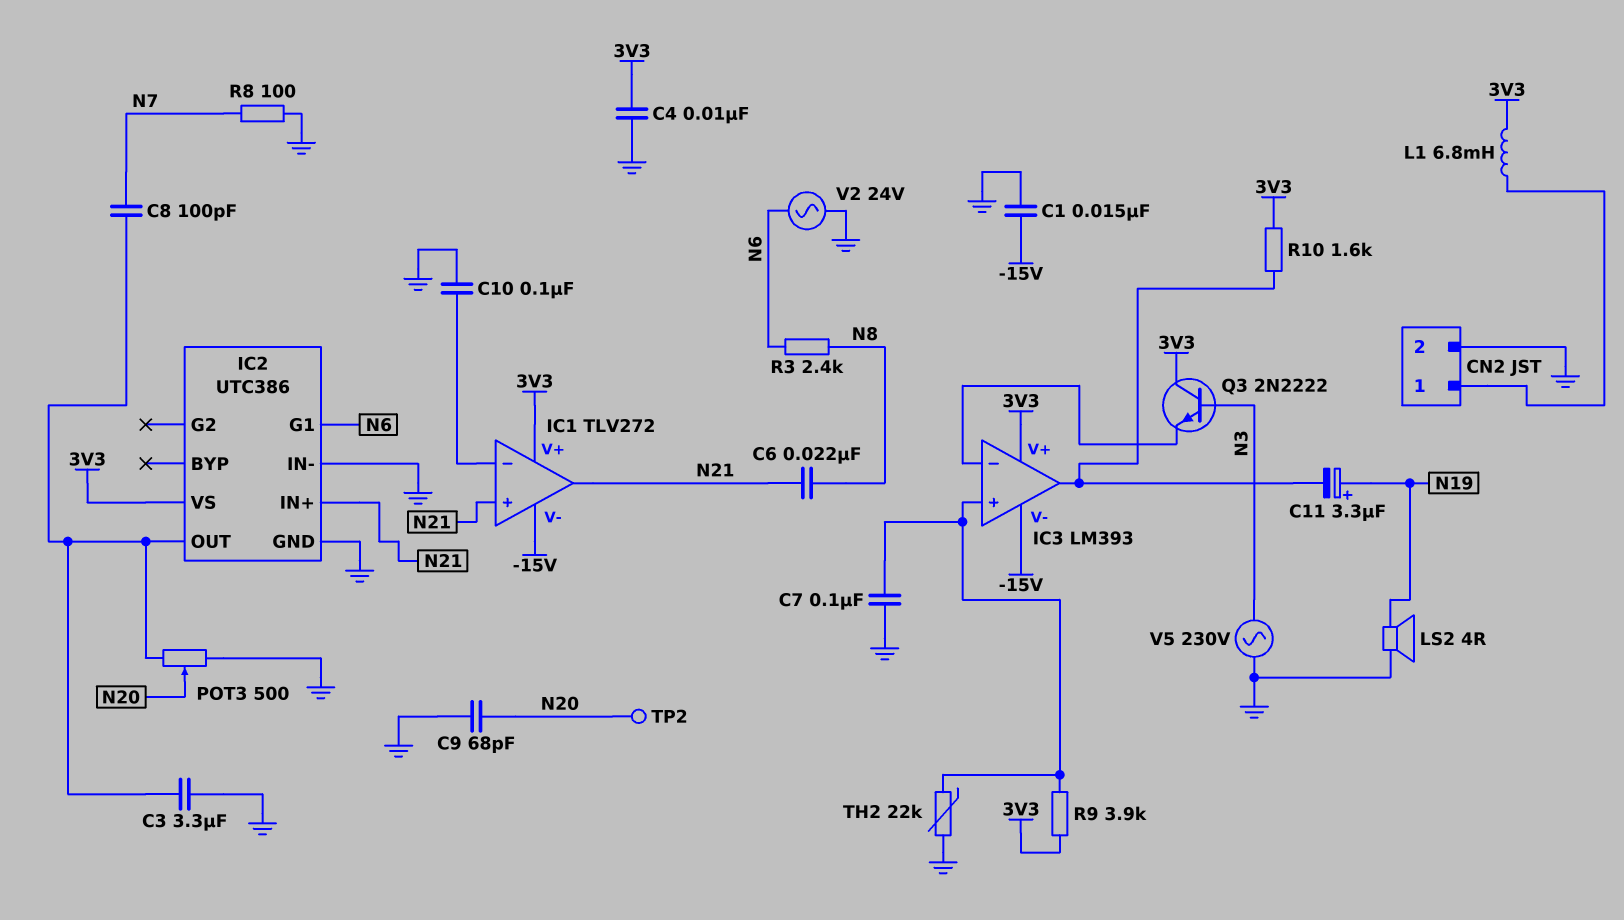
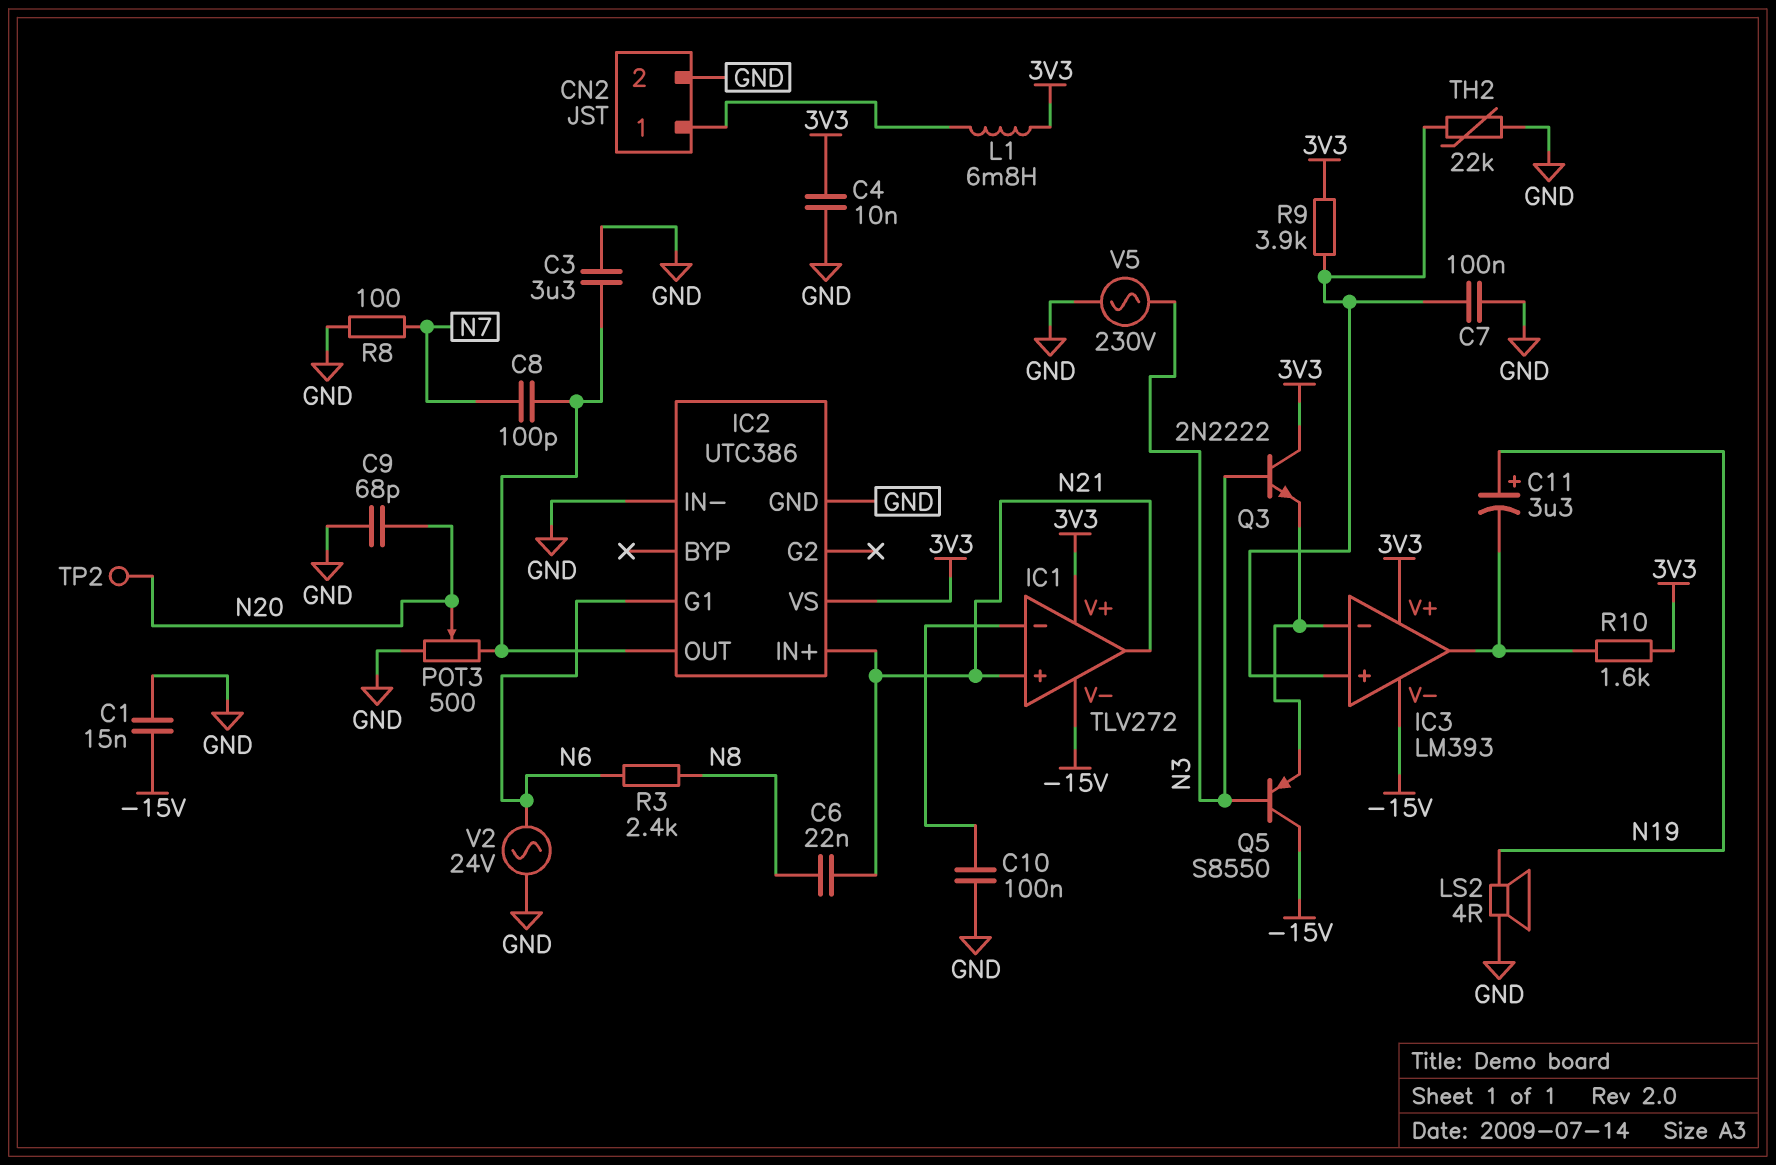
Q5: none -> PNP S8550 (B N3, C -15V, E IC3/in-)

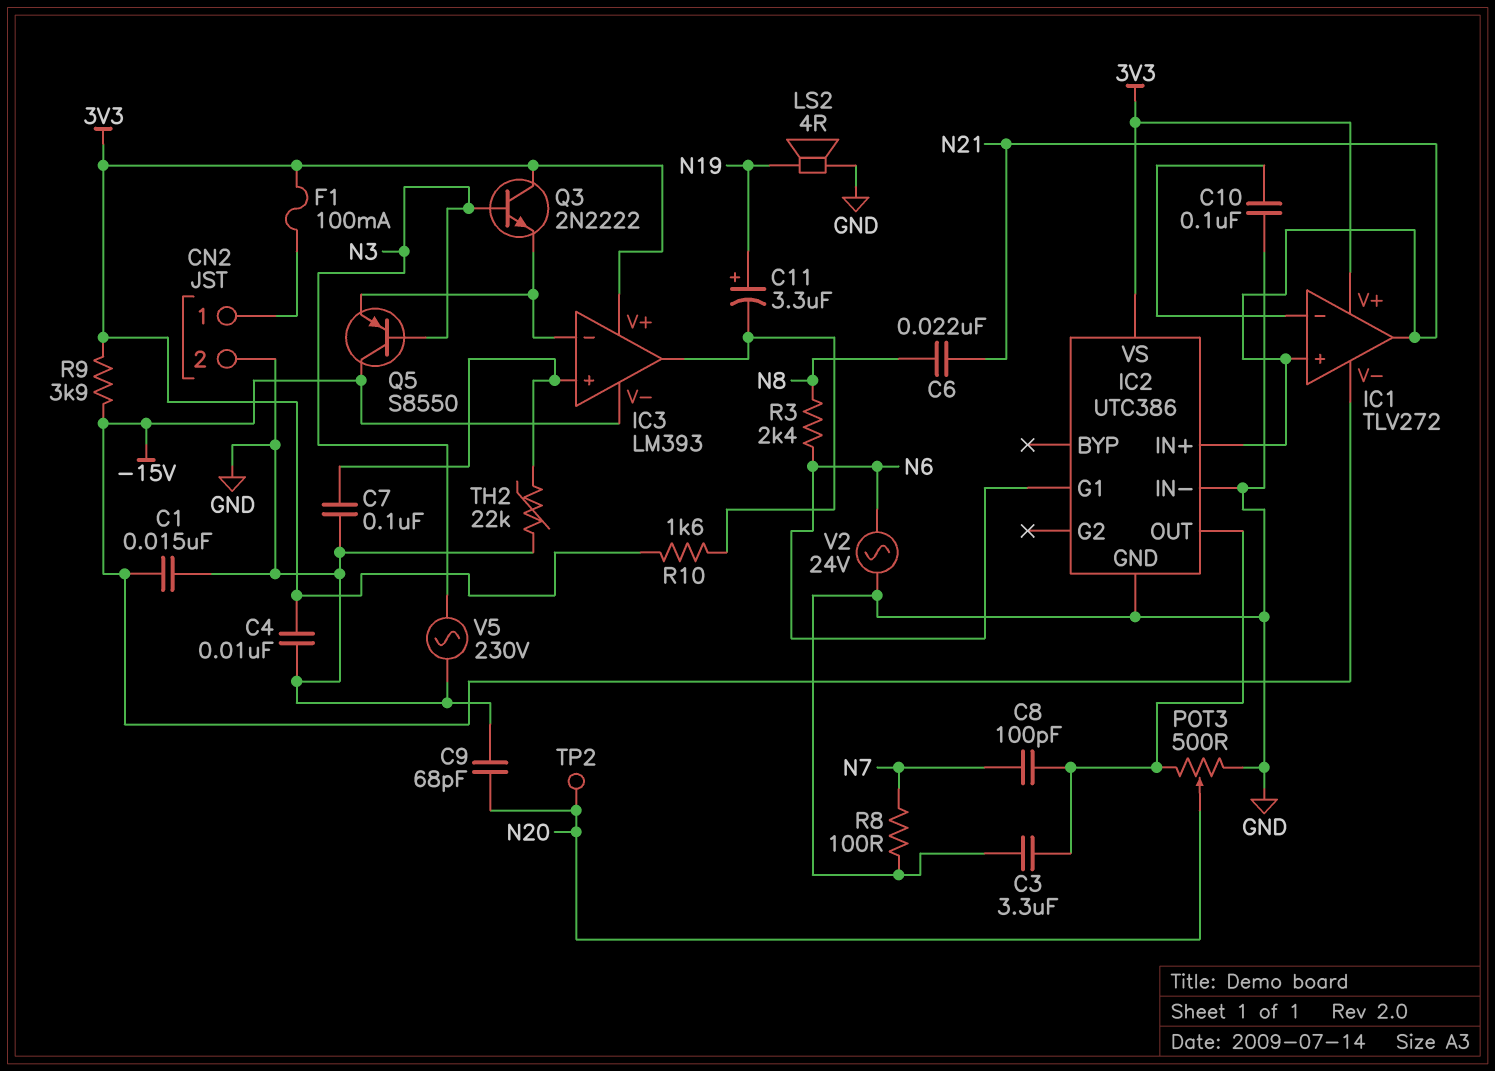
F1: none -> 100mA (3V3, CN2/1)
L1: 6.8mH (3V3, CN2/1) -> none
R9: 3.9k (3V3, IC3/in+) -> 3.9k (-15V, 3V3)

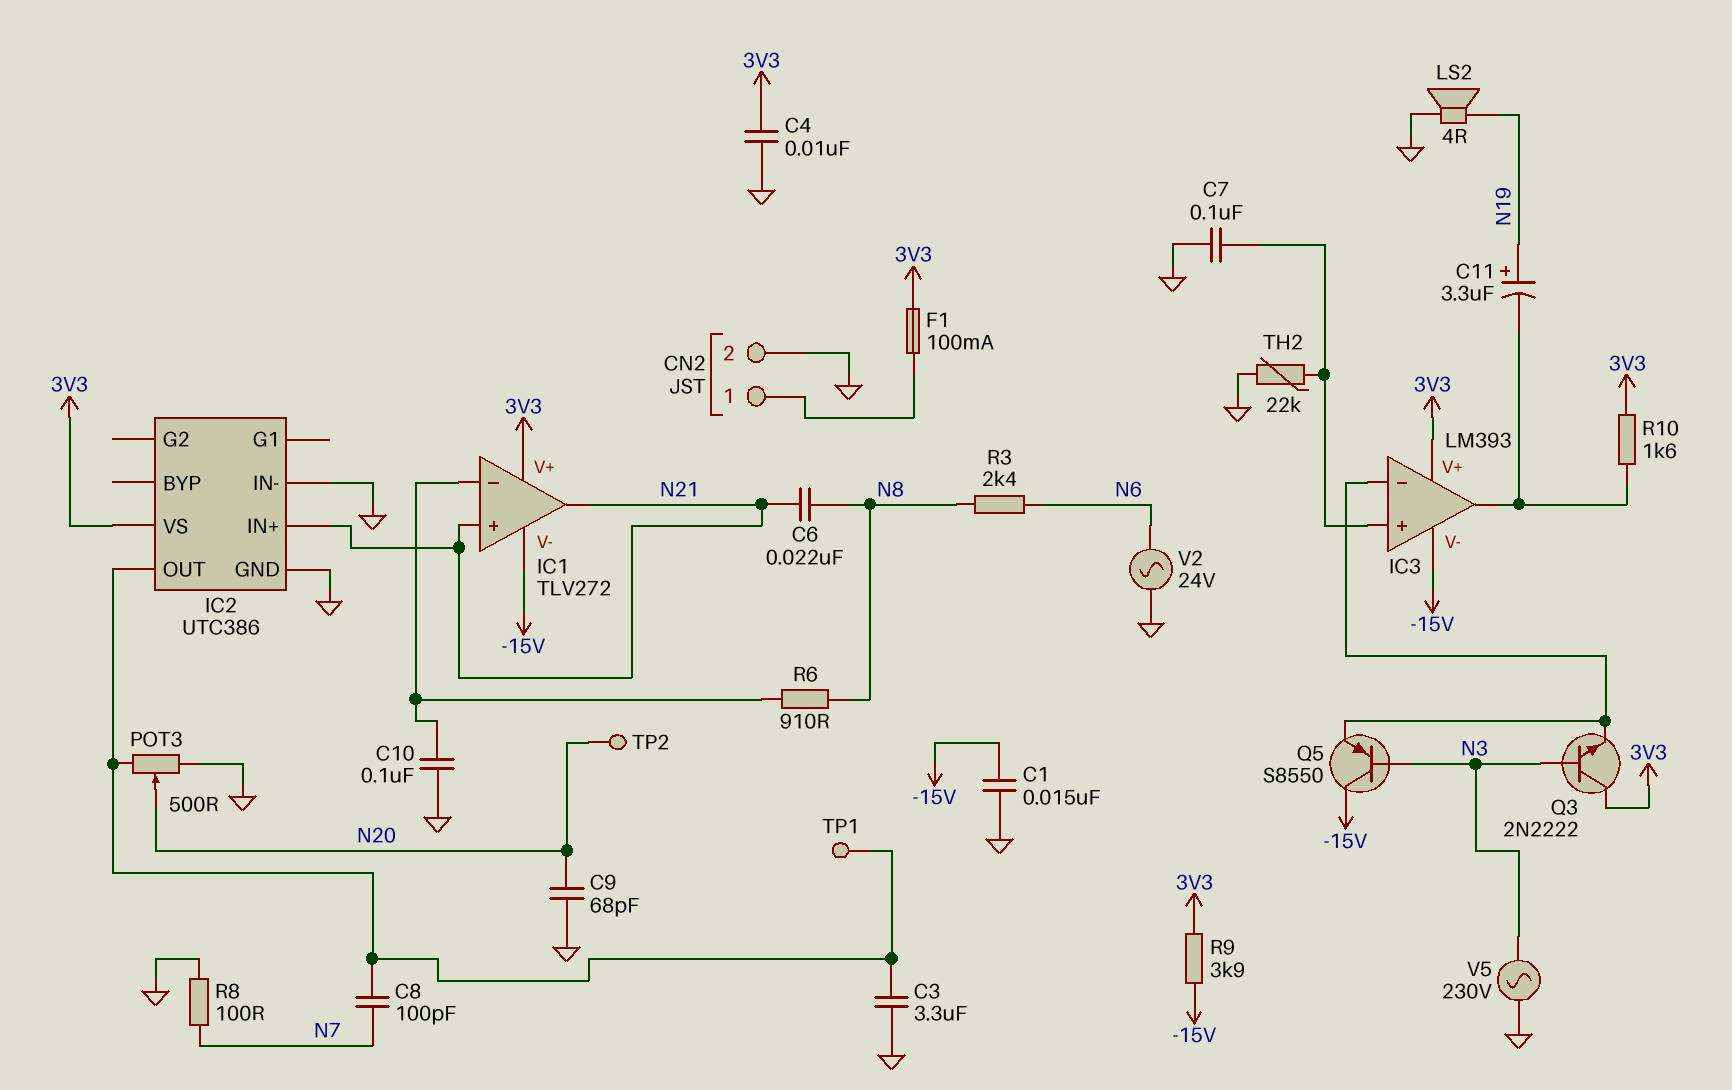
IC2 pin G1: N6 -> none
R6: none -> 910 (IC1/in-, N8)
TP1: none -> test point (IC2/OUT)

